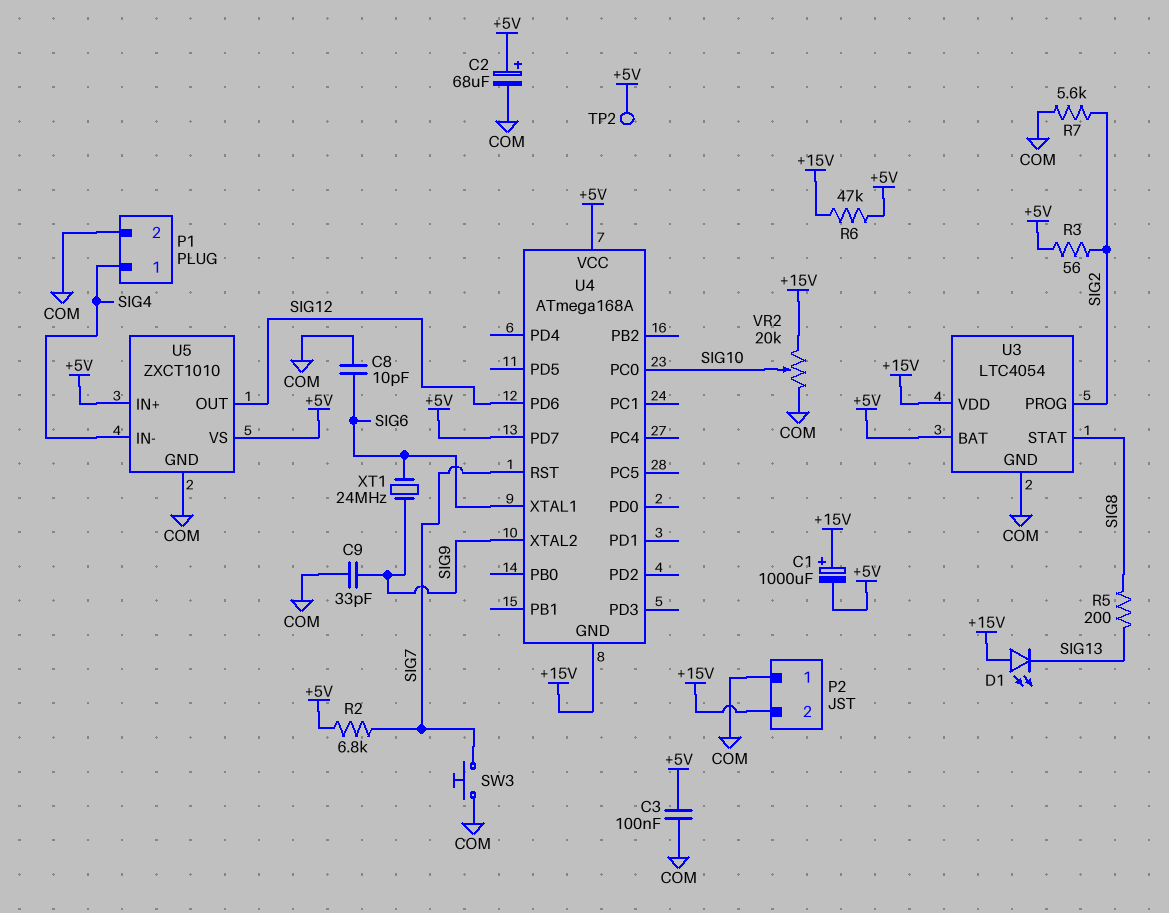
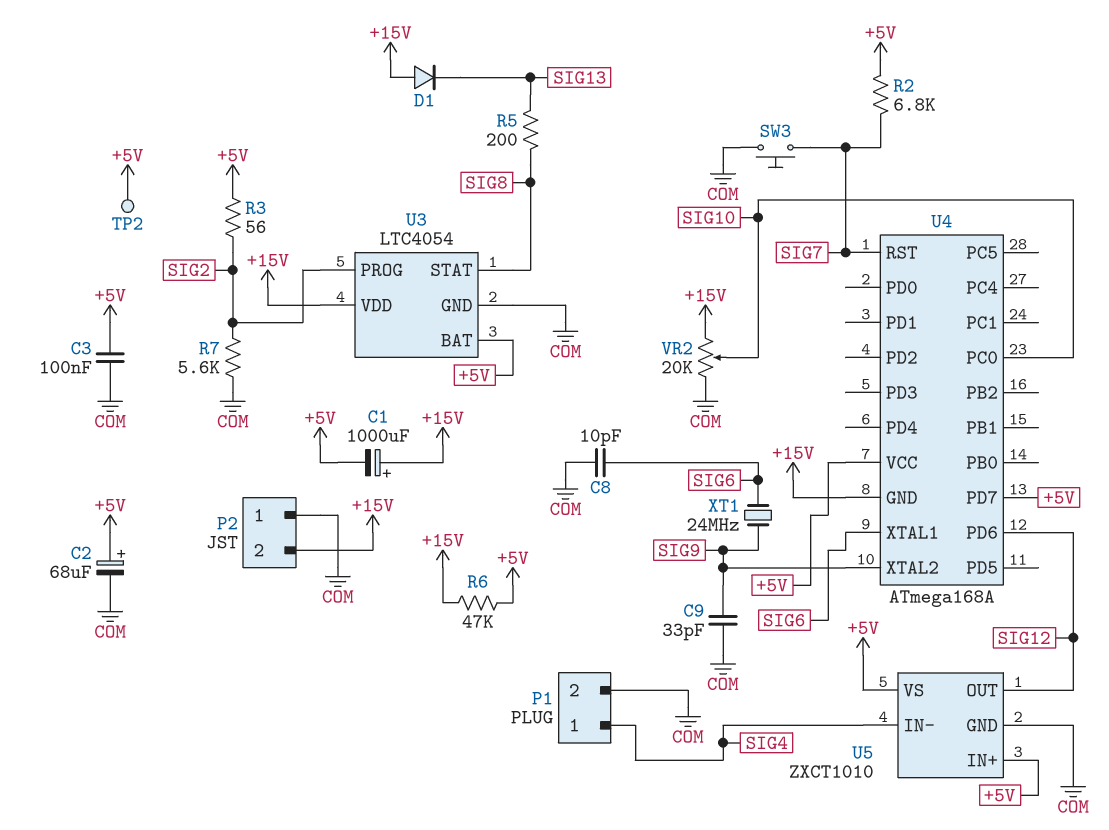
D1: LED (A +15V, K SIG13) -> diode (A +15V, K SIG13)

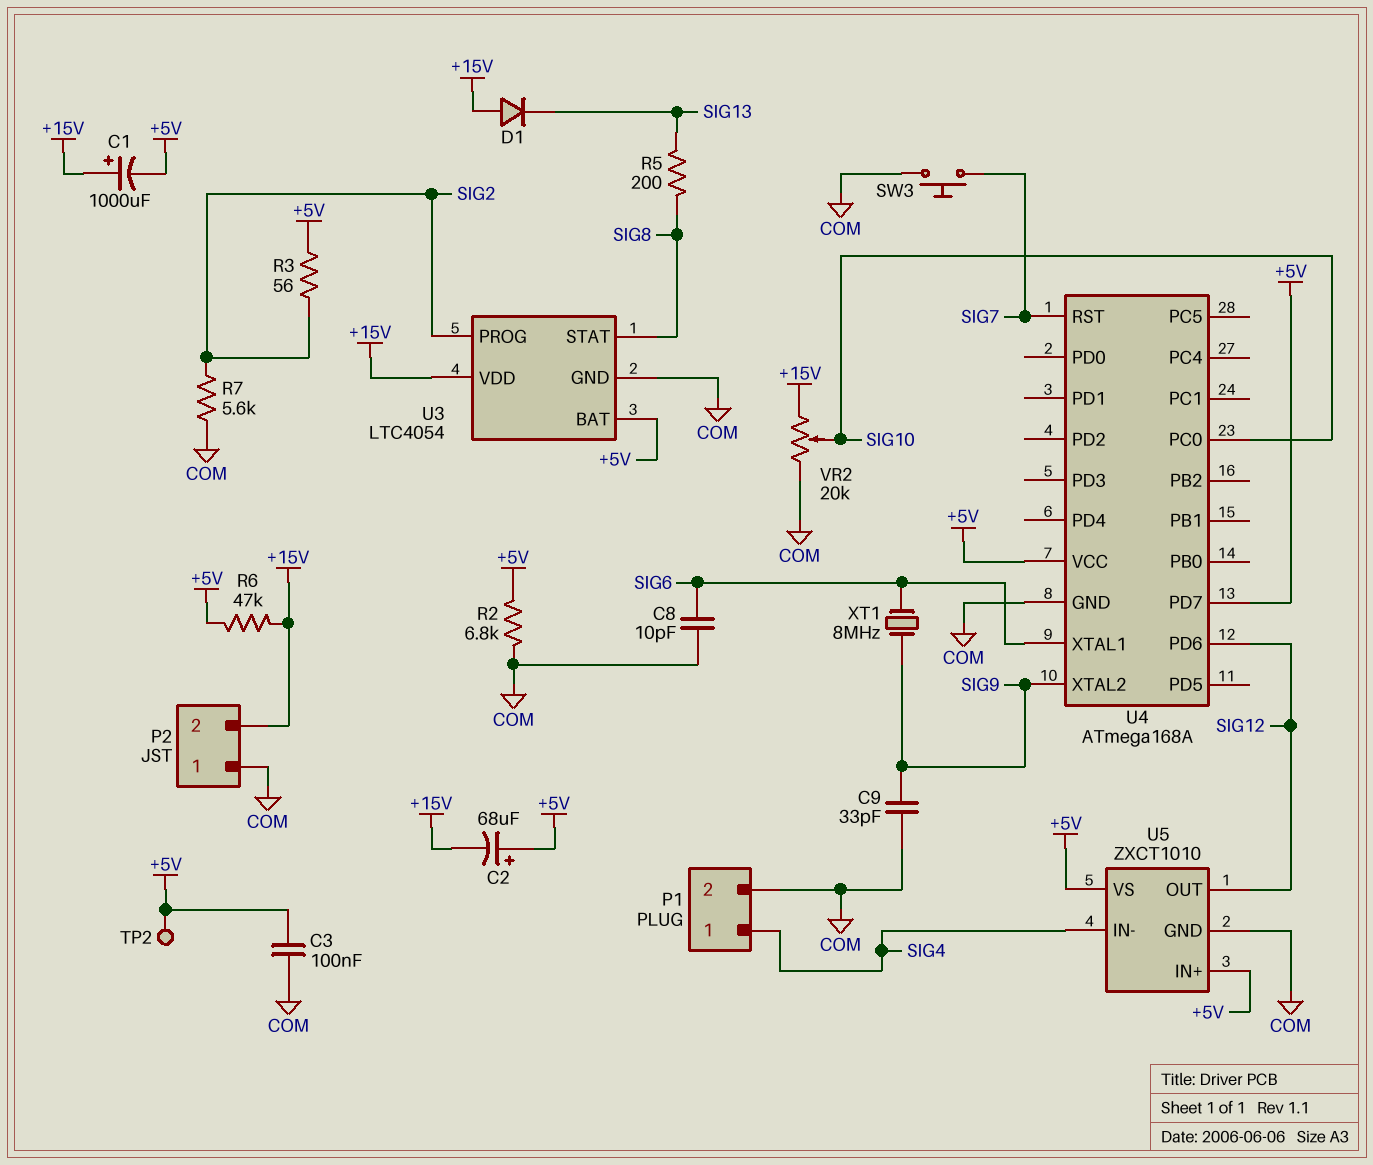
C2: 68uF (plus +5V, minus COM) -> 68uF (plus +5V, minus +15V)
R2: 6.8k (+5V, SIG7) -> 6.8k (+5V, COM)
U4 pin GND: +15V -> COM
XT1: 24MHz (SIG6, SIG9) -> 8MHz (SIG6, SIG9)

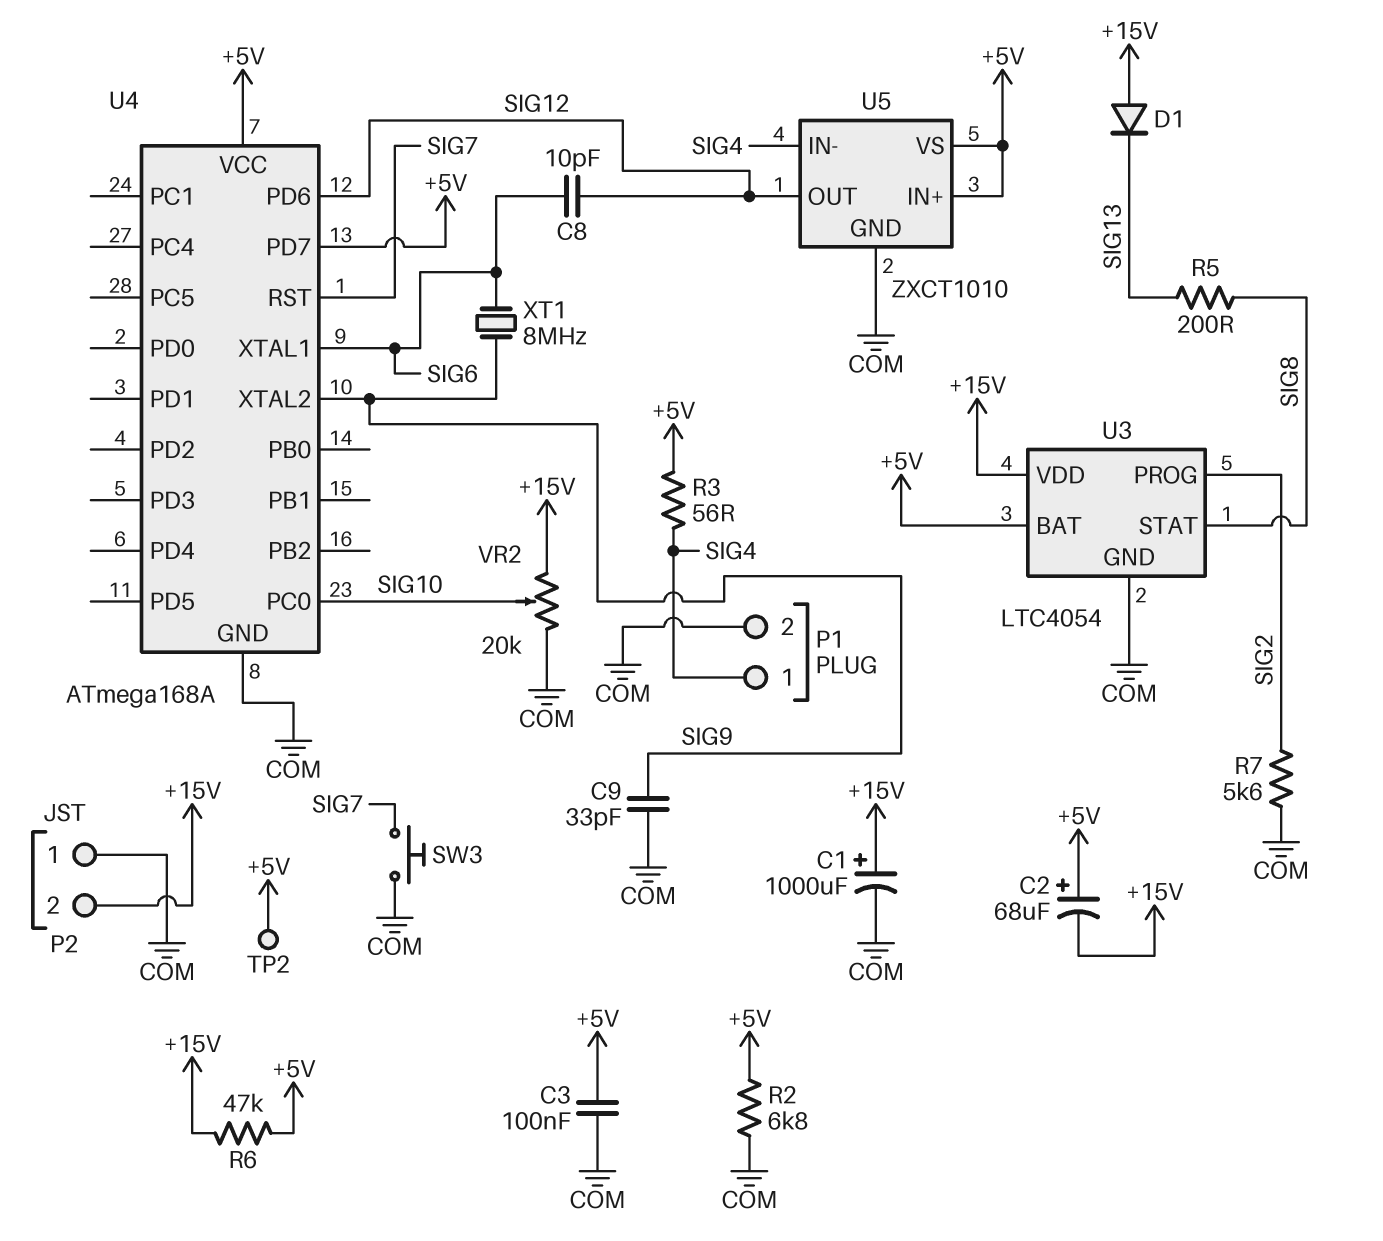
C1: 1000uF (plus +15V, minus +5V) -> 1000uF (plus +15V, minus COM)
C8: 10pF (COM, SIG6) -> 10pF (SIG6, SIG12)
R3: 56 (+5V, SIG2) -> 56 (+5V, SIG4)

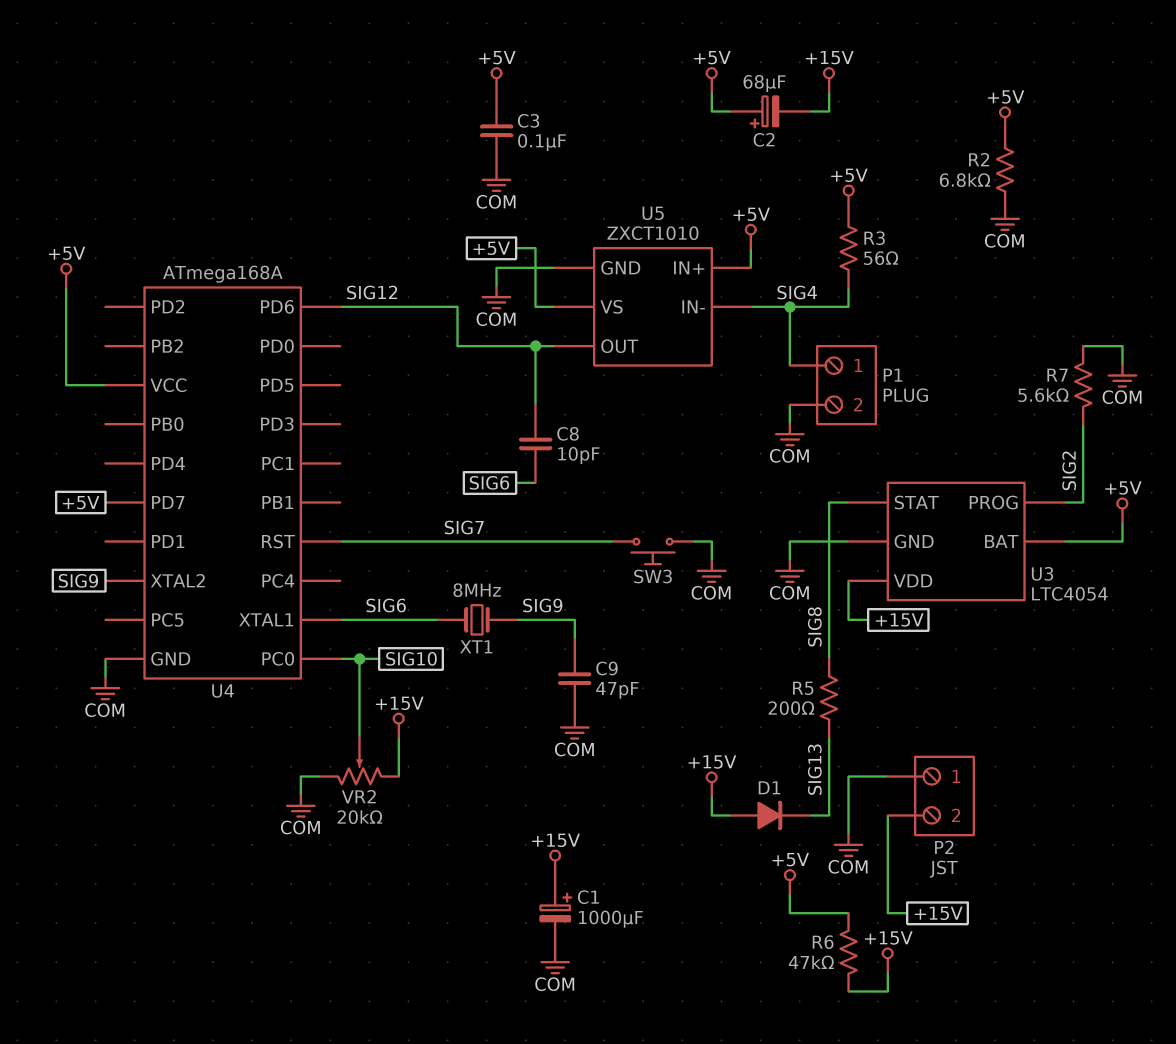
C9: 33pF (COM, SIG9) -> 47pF (COM, SIG9)
TP2: test point (+5V) -> none

